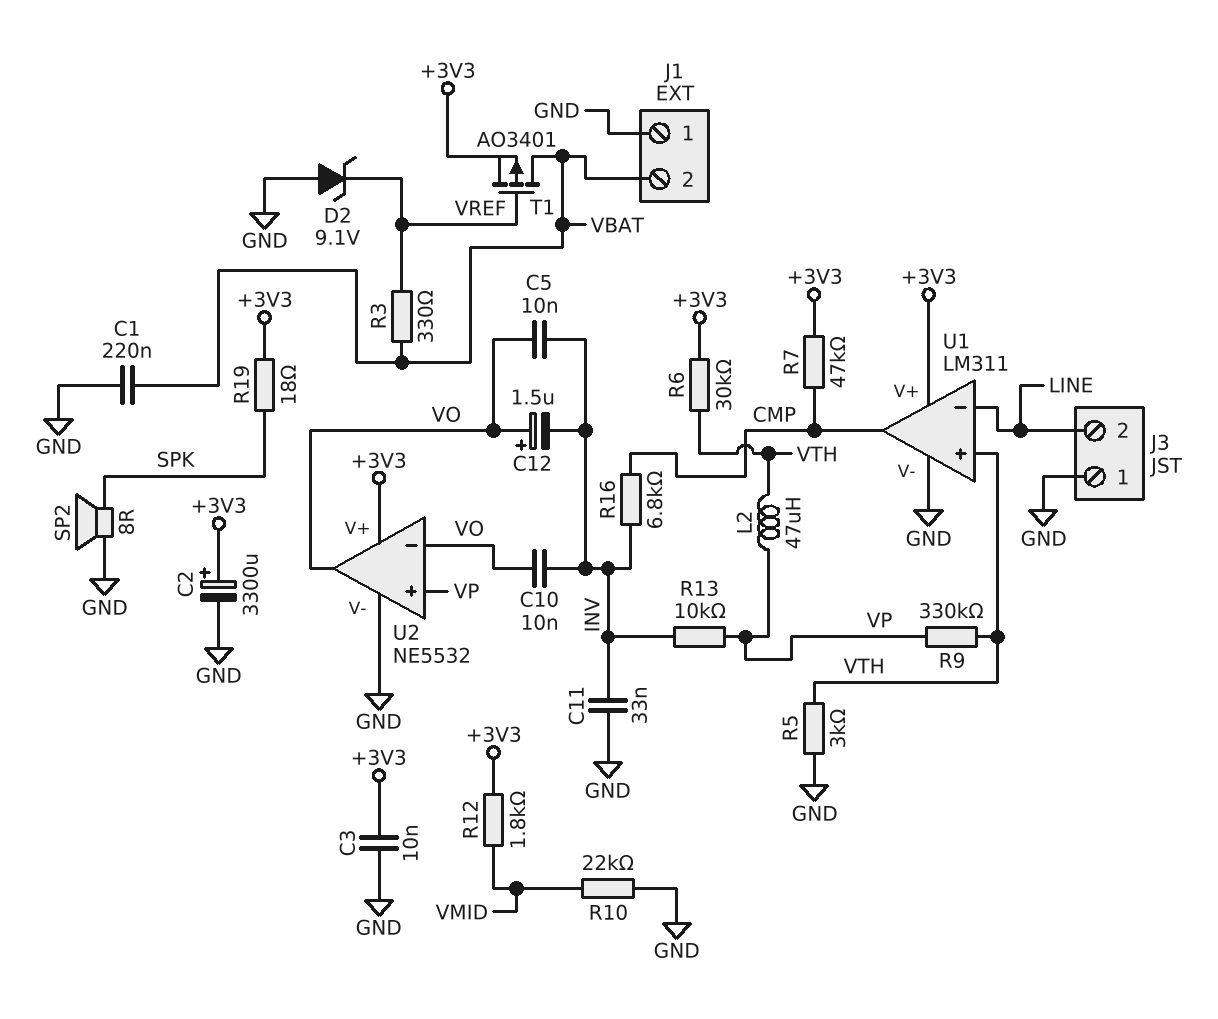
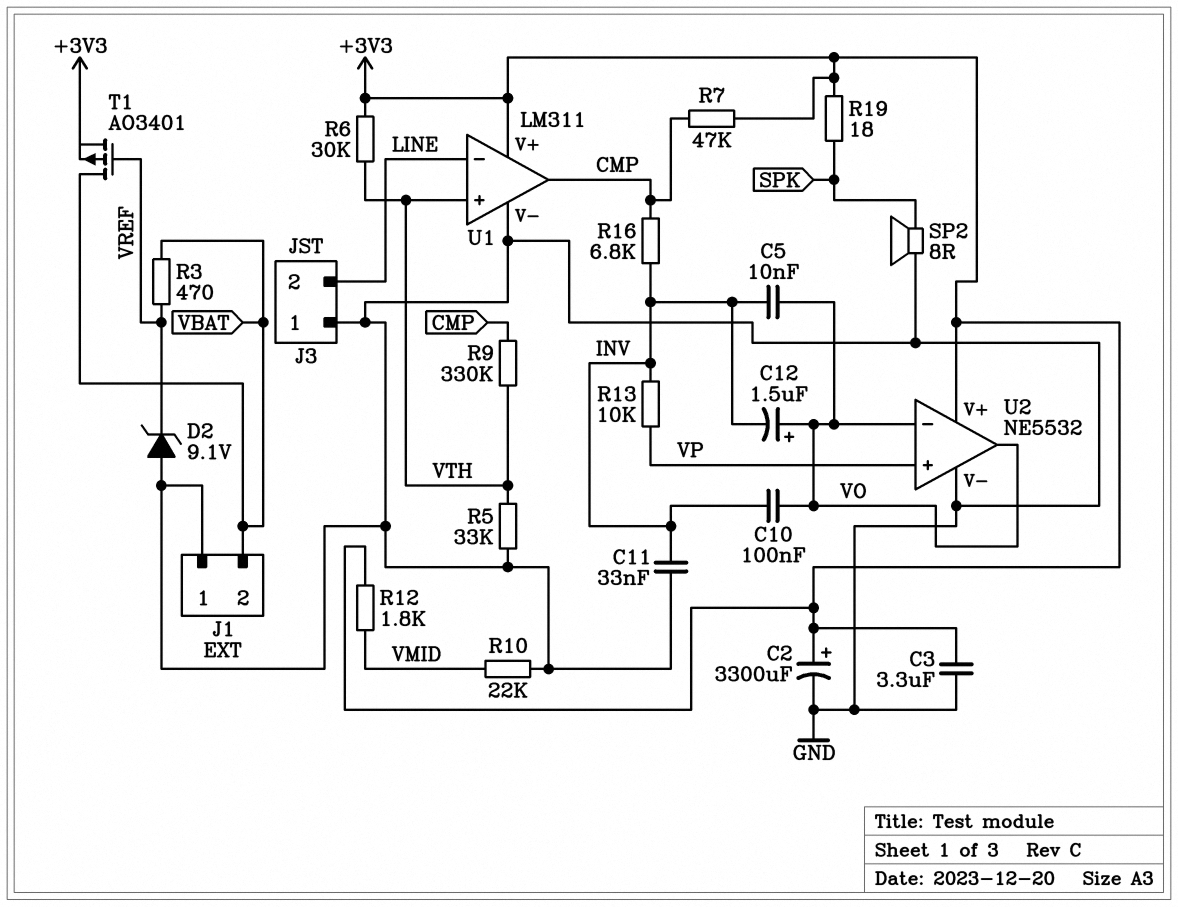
C1: 220nF (GND, VBAT) -> none
C3: 10nF (+3V3, GND) -> 3.3uF (+3V3, GND)
C10: 10nF (INV, VO) -> 100nF (INV, VO)
L2: 47uH (VP, VTH) -> none
R3: 330 (VBAT, VREF) -> 470 (VBAT, VREF)
R5: 3k (GND, VTH) -> 33k (GND, VTH)
R9: 330k (VP, VTH) -> 330k (CMP, VTH)

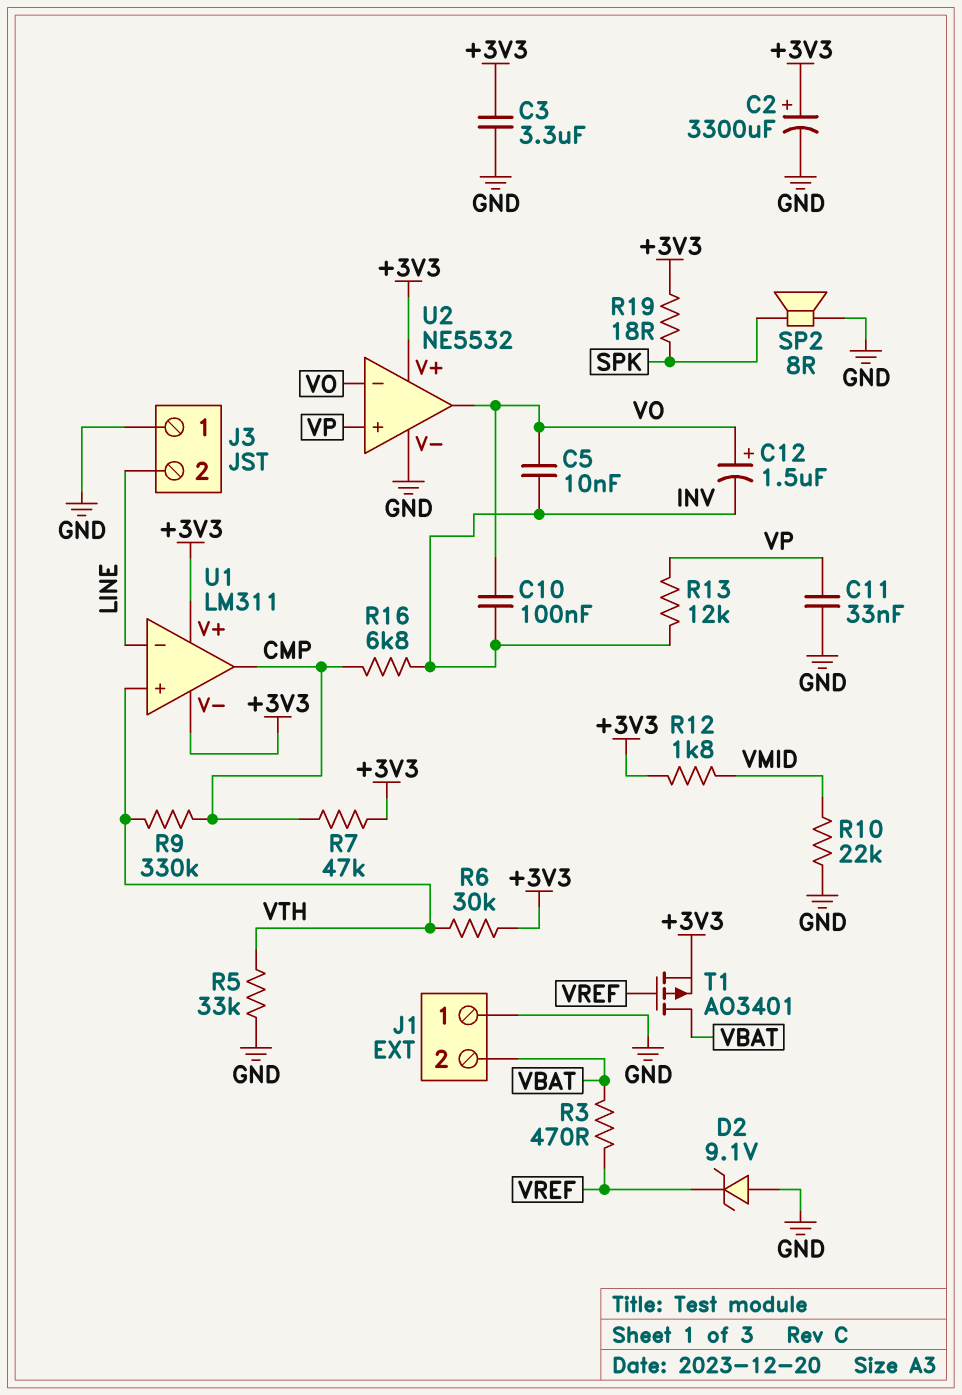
C11: 33nF (GND, INV) -> 33nF (GND, VP)
R13: 10k (INV, VP) -> 12k (INV, VP)
U1 pin V-: GND -> +3V3

